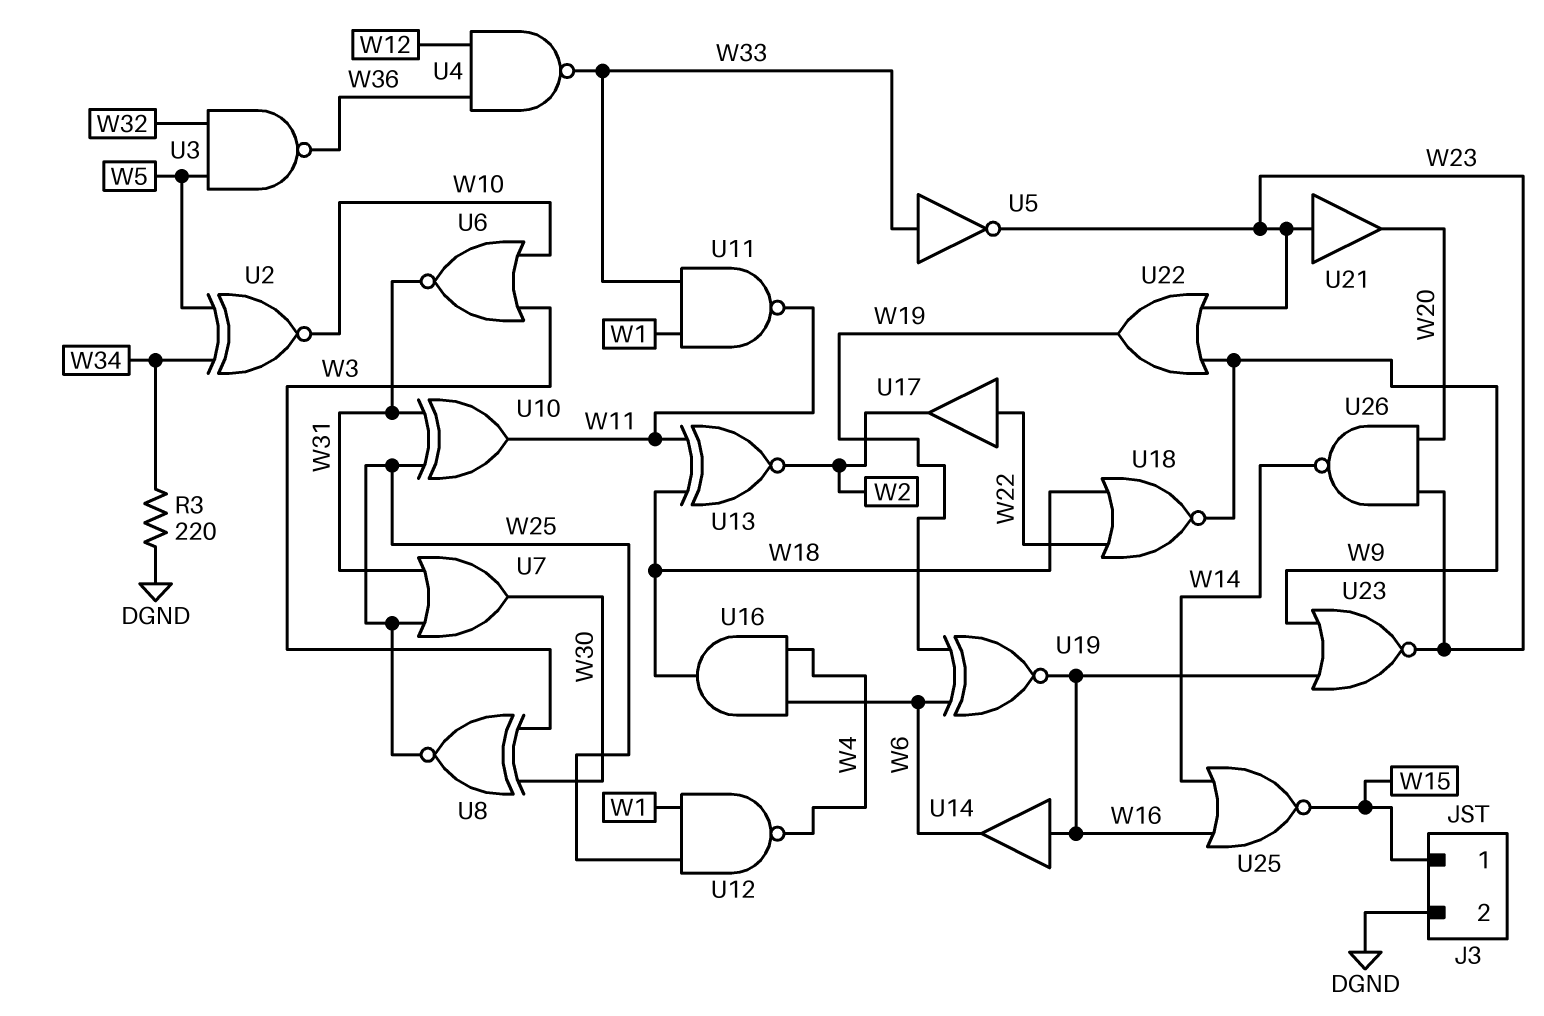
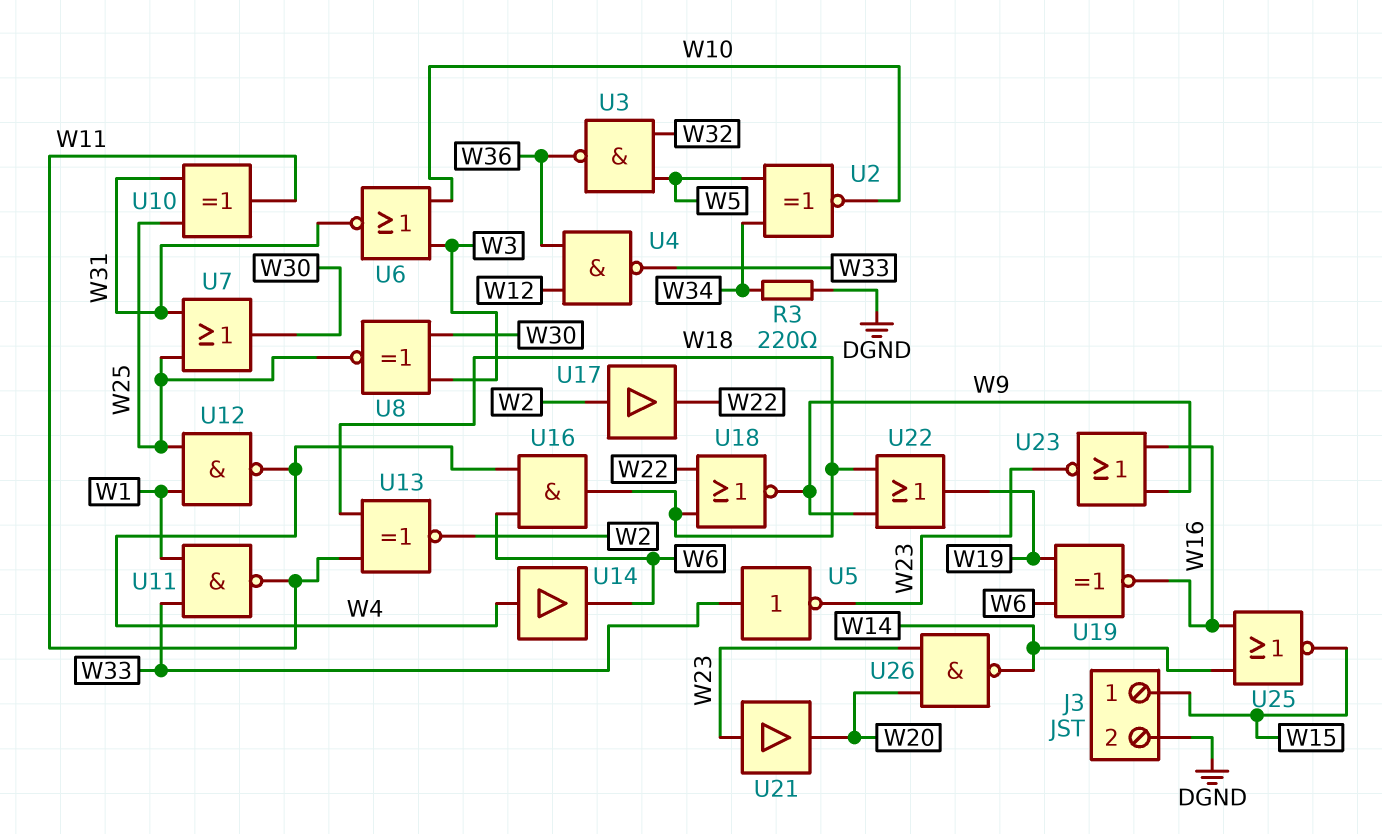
U14: buffer (in W16, out W6) -> buffer (in W4, out W6)
U17: buffer (in W22, out W2) -> buffer (in W2, out W22)
U22: OR (in W9, in W23, out W19) -> OR (in W9, in W18, out W19)

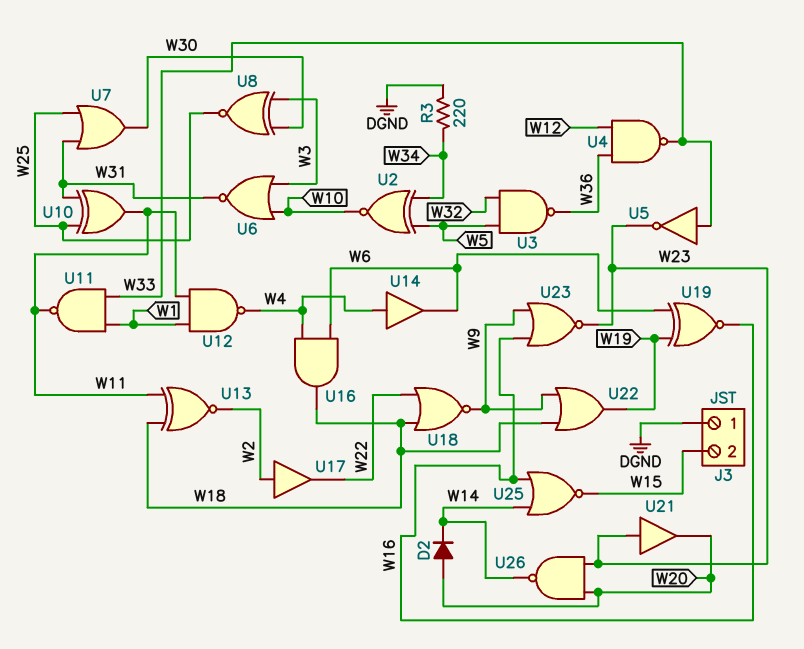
D2: none -> diode (A W20, K W14)
J3 pin 1: W15 -> DGND
J3 pin 2: DGND -> W15
U12: NAND (in W1, in W25, out W4) -> NAND (in W1, in W11, out W4)

